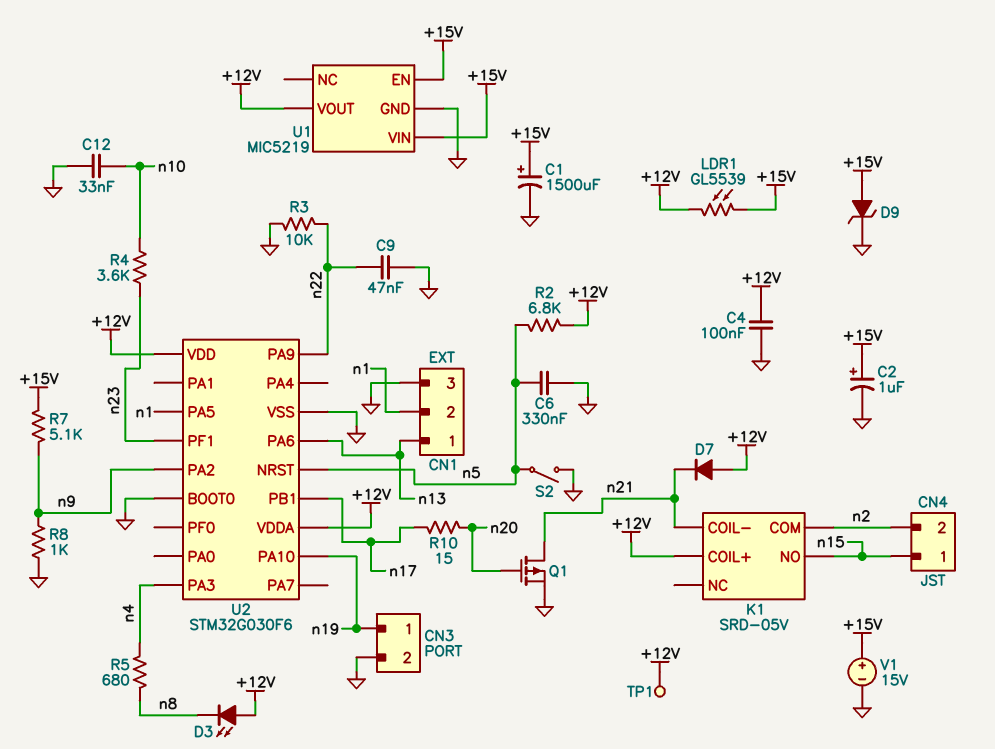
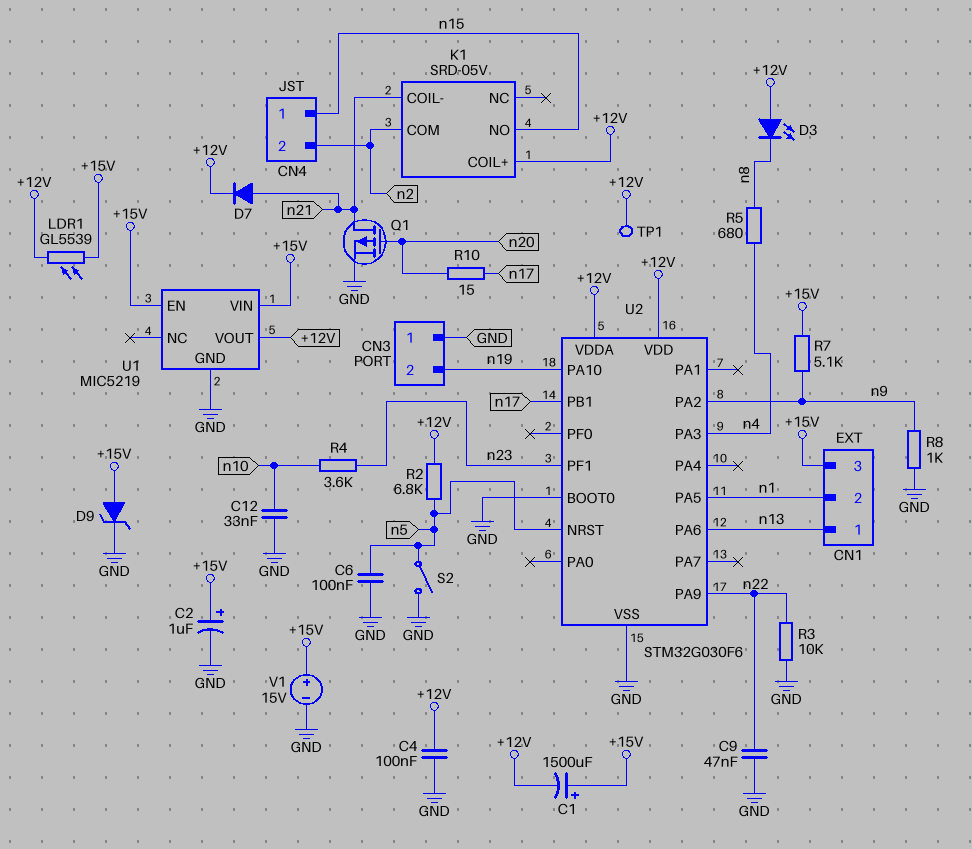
C1: 1500uF (plus +15V, minus GND) -> 1500uF (plus +15V, minus +12V)
C6: 330nF (GND, n5) -> 100nF (GND, n5)
CN1 pin 3: GND -> +15V
CN3 pin 1: n19 -> GND
CN3 pin 2: GND -> n19
D7: diode (A +12V, K n21) -> diode (A n21, K +12V)

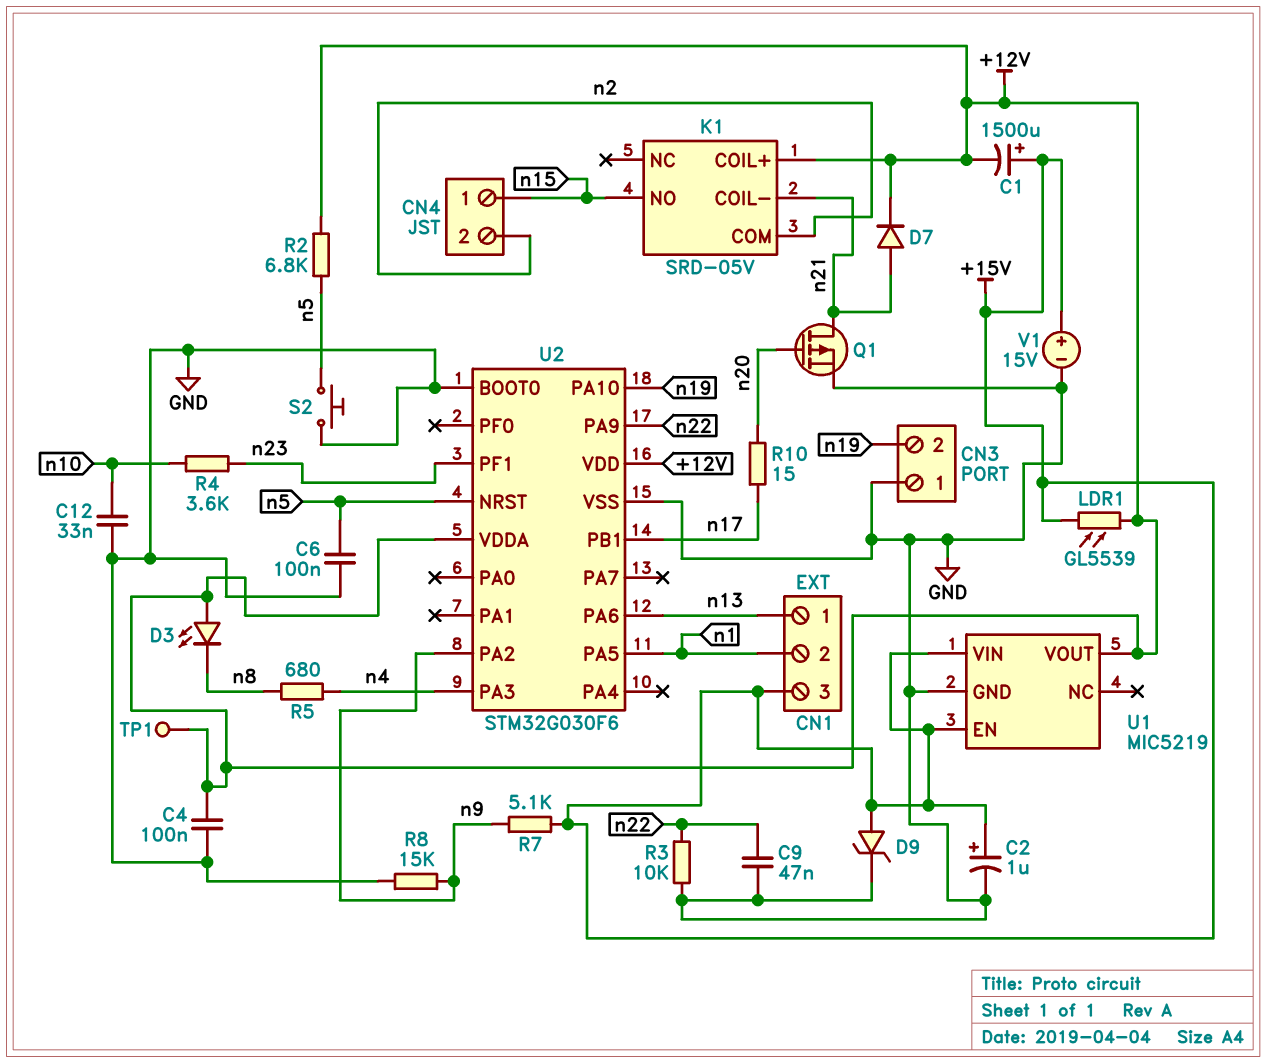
R8: 1k (GND, n9) -> 15k (GND, n9)
S2: switch (GND, n5) -> button (GND, n5)

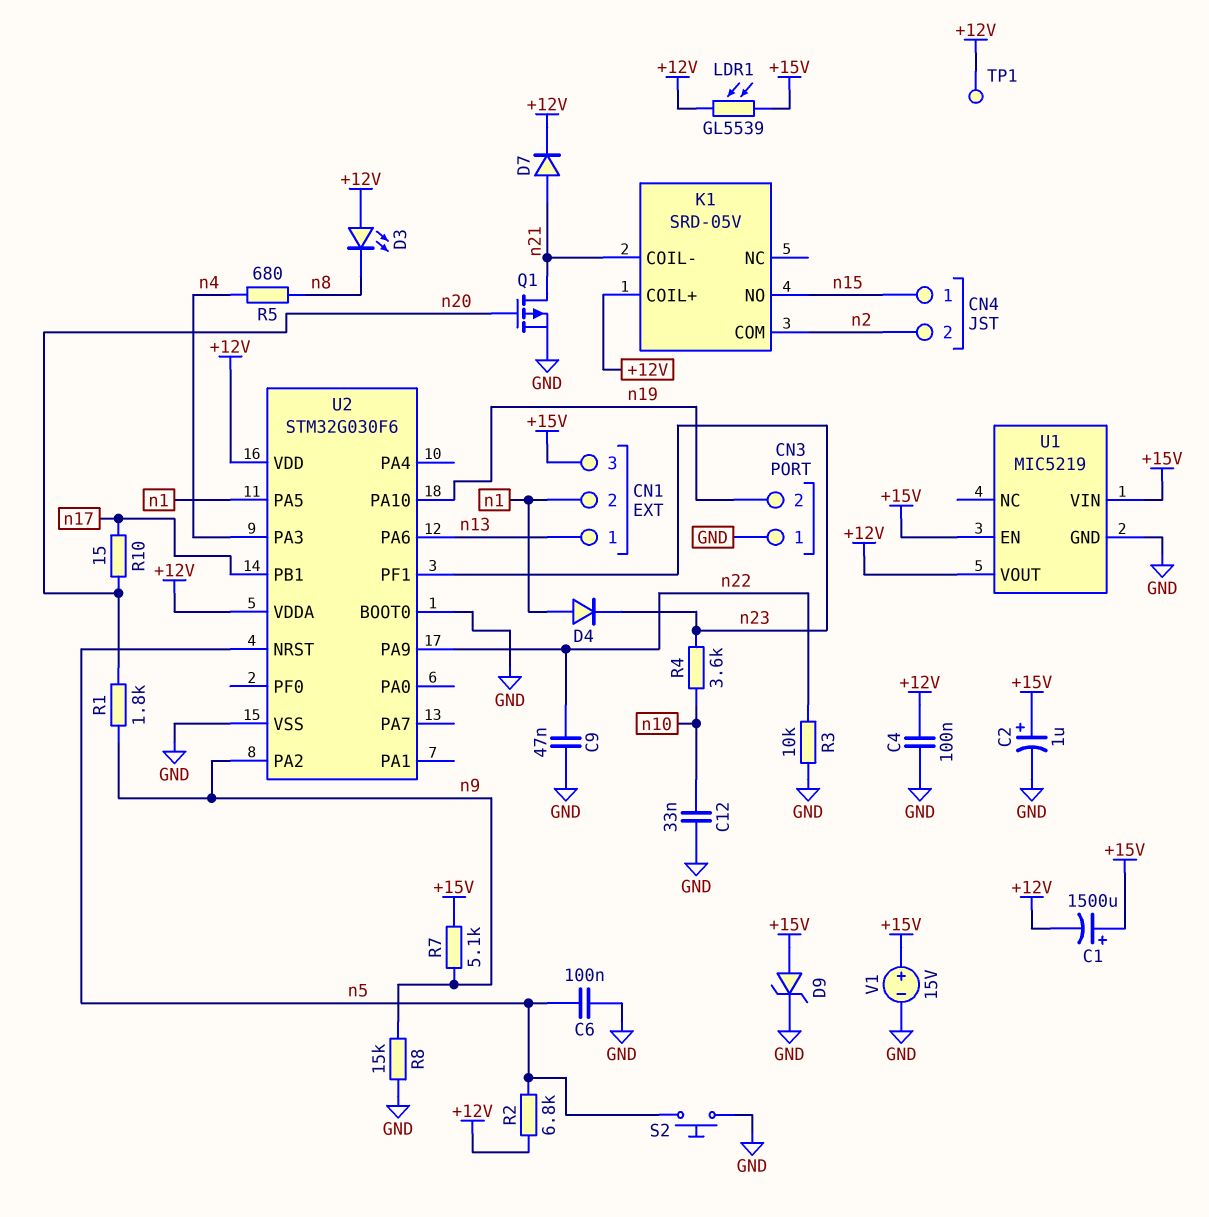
D4: none -> diode (A n1, K n23)
R1: none -> 1.8k (n9, n20)

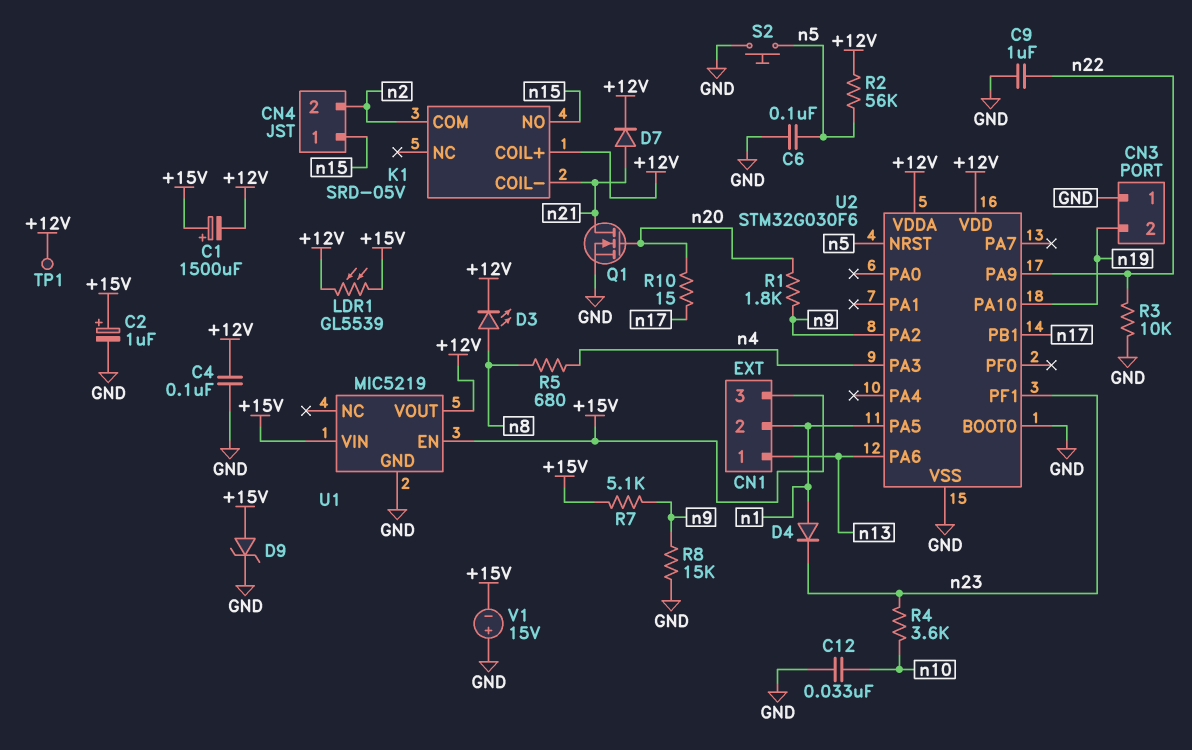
C9: 47nF (GND, n22) -> 1uF (GND, n22)
D3: LED (A +12V, K n8) -> LED (A n8, K +12V)
Q1: PMOS (G n20, D n21, S GND) -> NMOS (G n20, D n21, S GND)
R2: 6.8k (+12V, n5) -> 56k (+12V, n5)
V1: 15V (plus +15V, minus GND) -> 15V (plus GND, minus +15V)

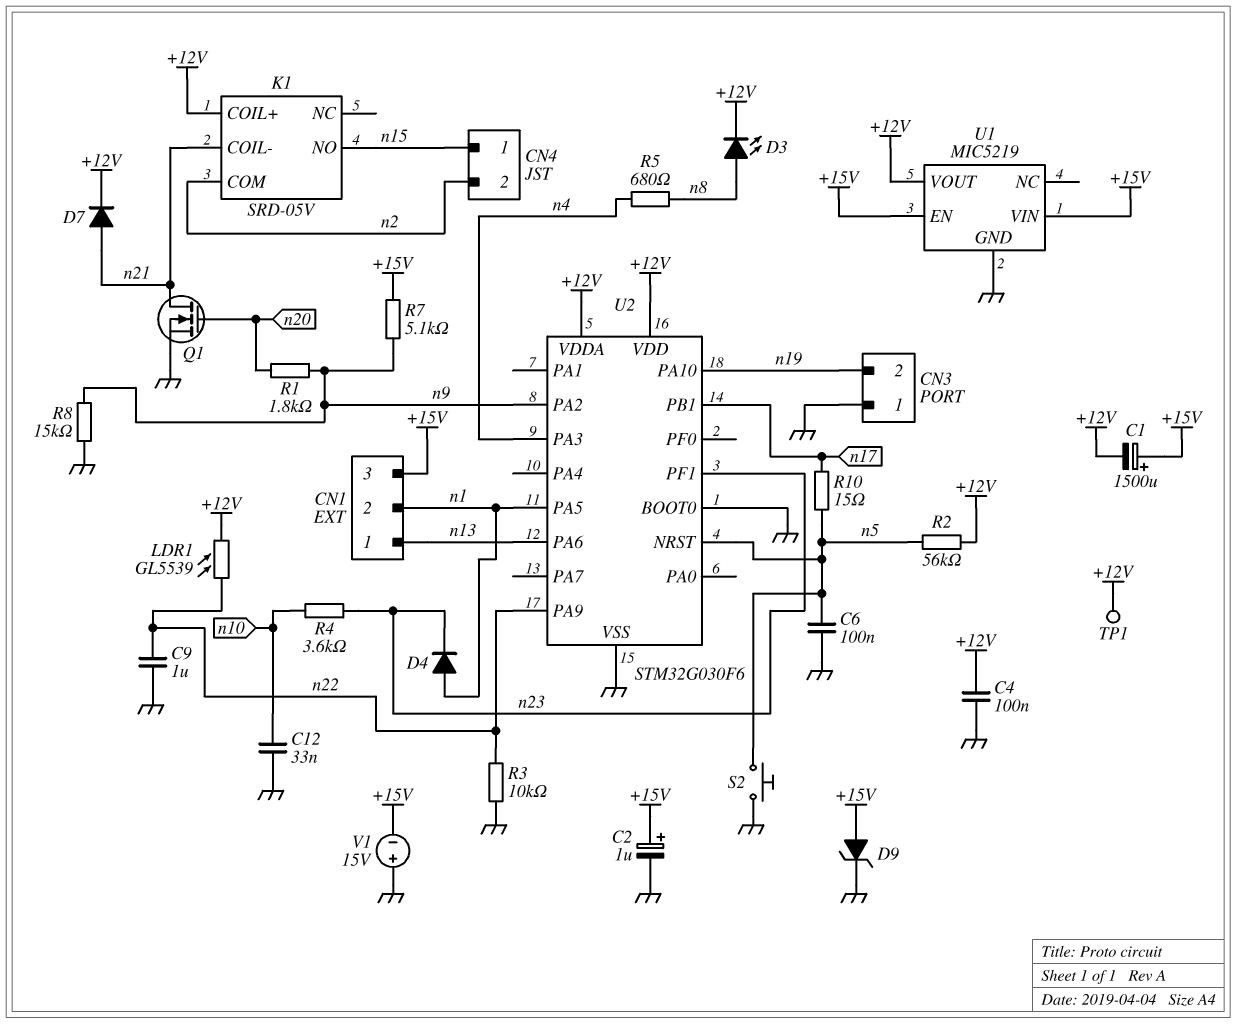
LDR1: GL5539 (+12V, +15V) -> GL5539 (+12V, n22)
R10: 15 (n17, n20) -> 15 (n5, n17)

